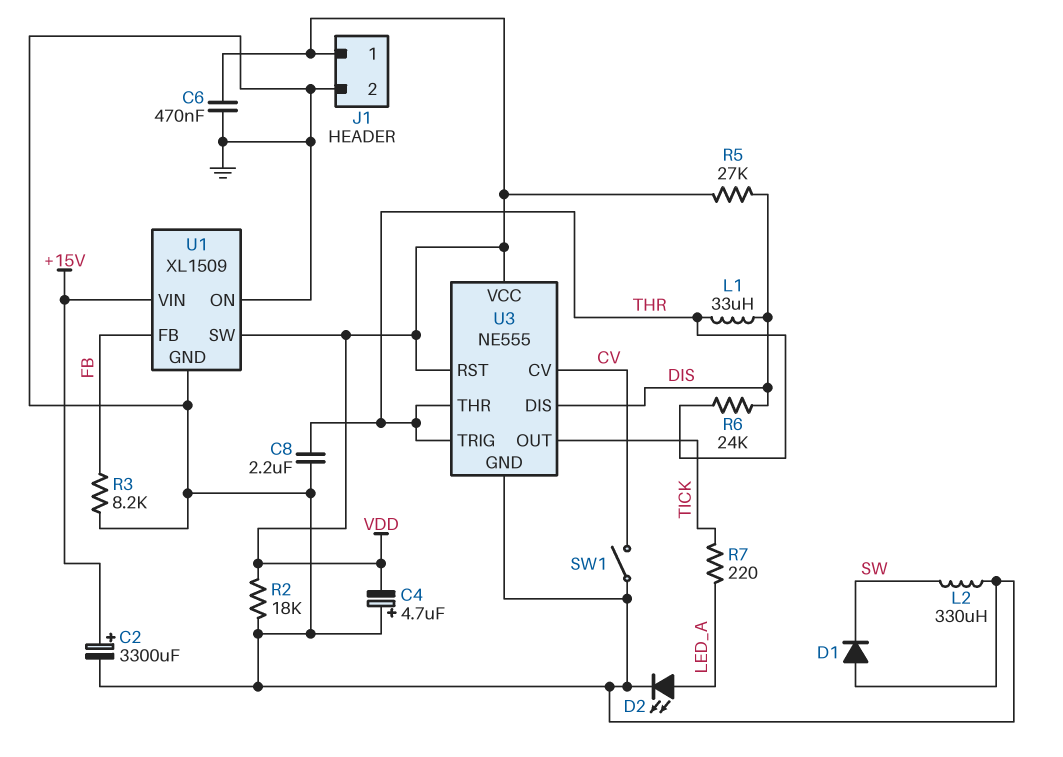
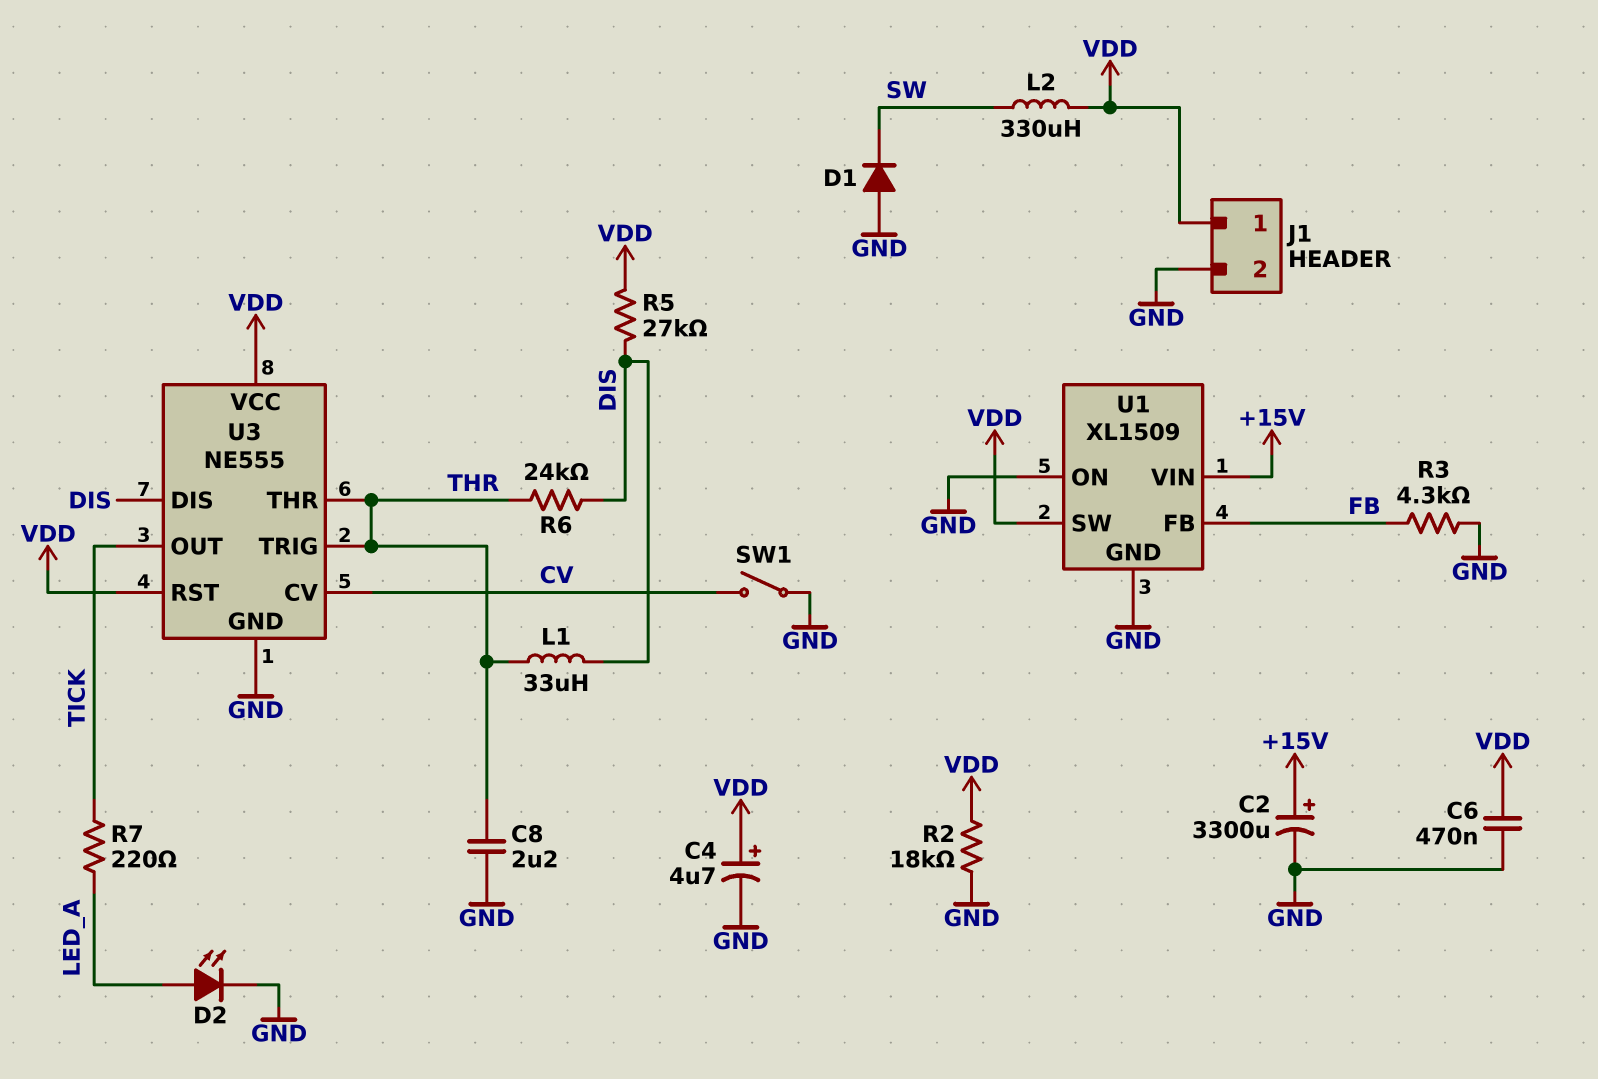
C4: 4.7uF (plus GND, minus VDD) -> 4.7uF (plus VDD, minus GND)
L2: 330uH (GND, SW) -> 330uH (SW, VDD)
R3: 8.2k (FB, GND) -> 4.3k (FB, GND)

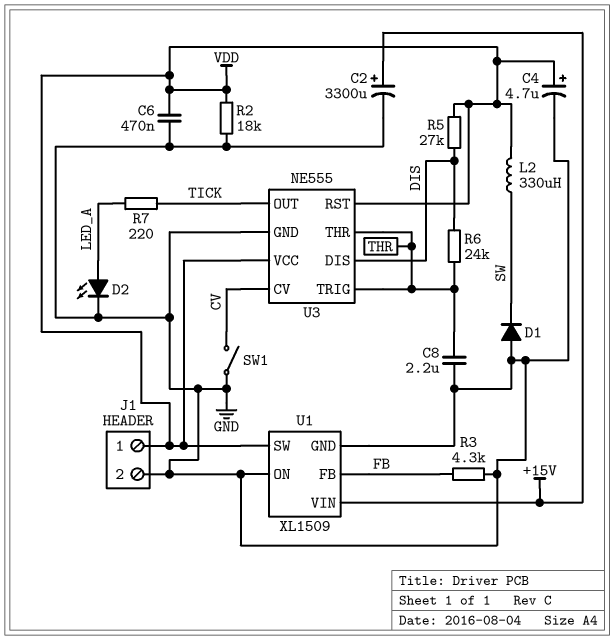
L1: 33uH (DIS, THR) -> none

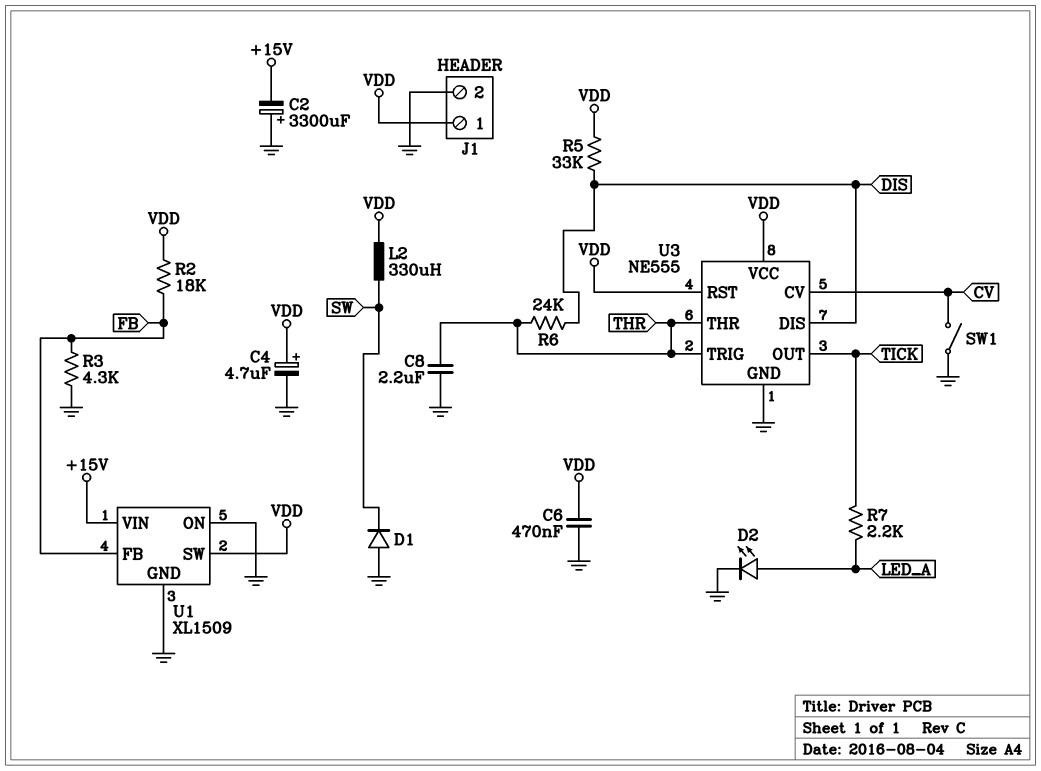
C2: 3300uF (plus +15V, minus GND) -> 3300uF (plus GND, minus +15V)
R2: 18k (GND, VDD) -> 18k (FB, VDD)
R5: 27k (DIS, VDD) -> 33k (DIS, VDD)
R7: 220 (LED_A, TICK) -> 2.2k (LED_A, TICK)

